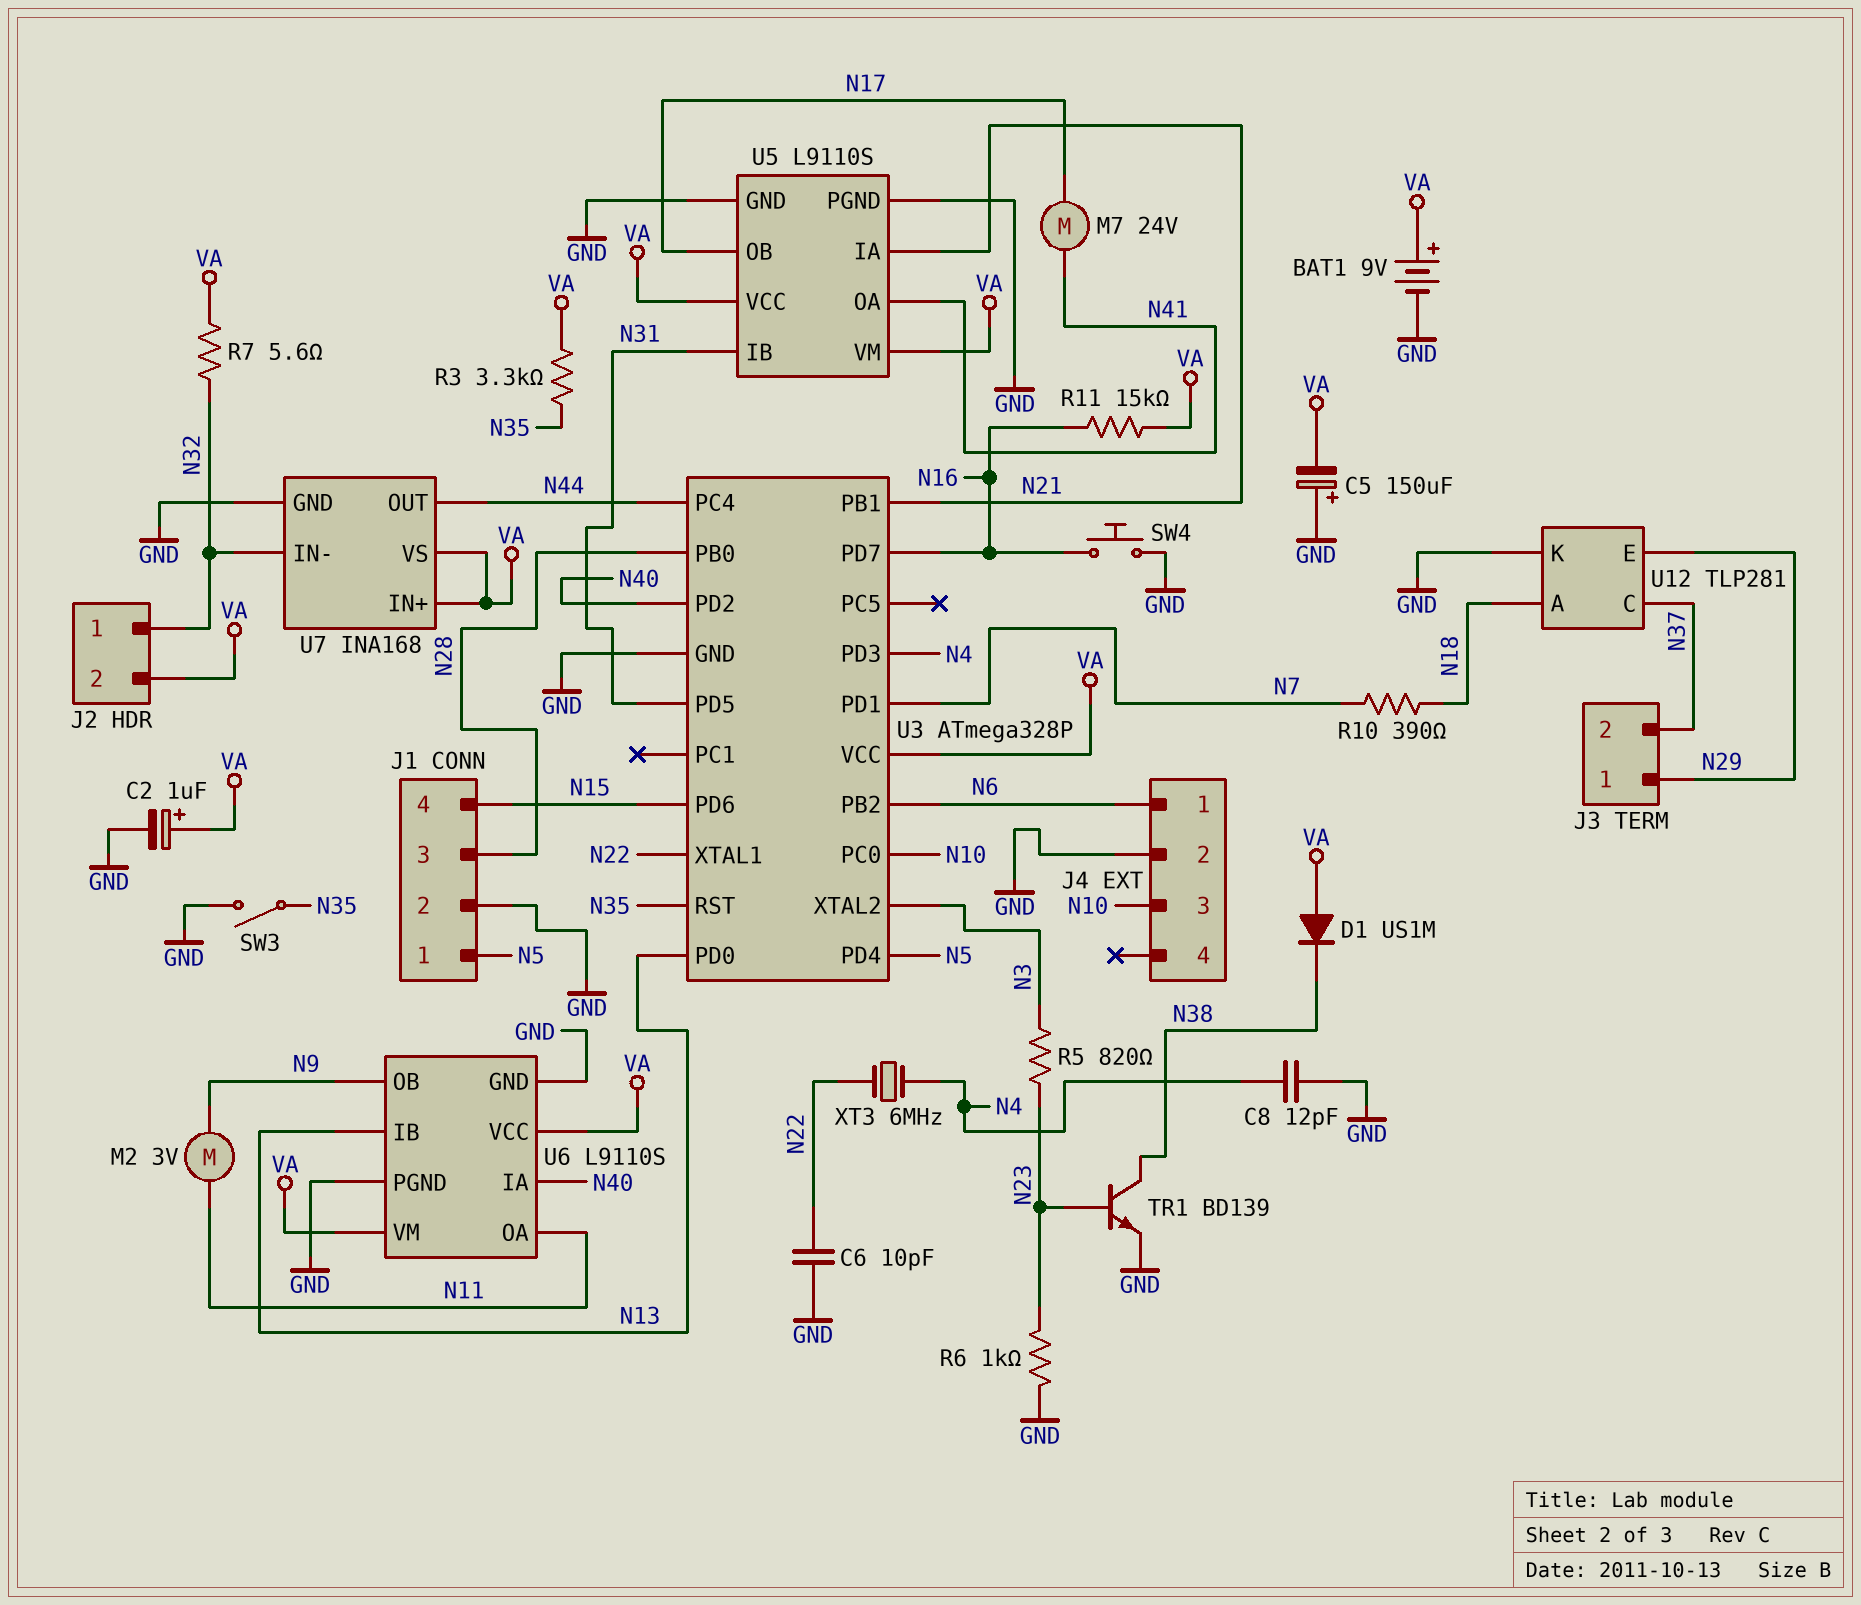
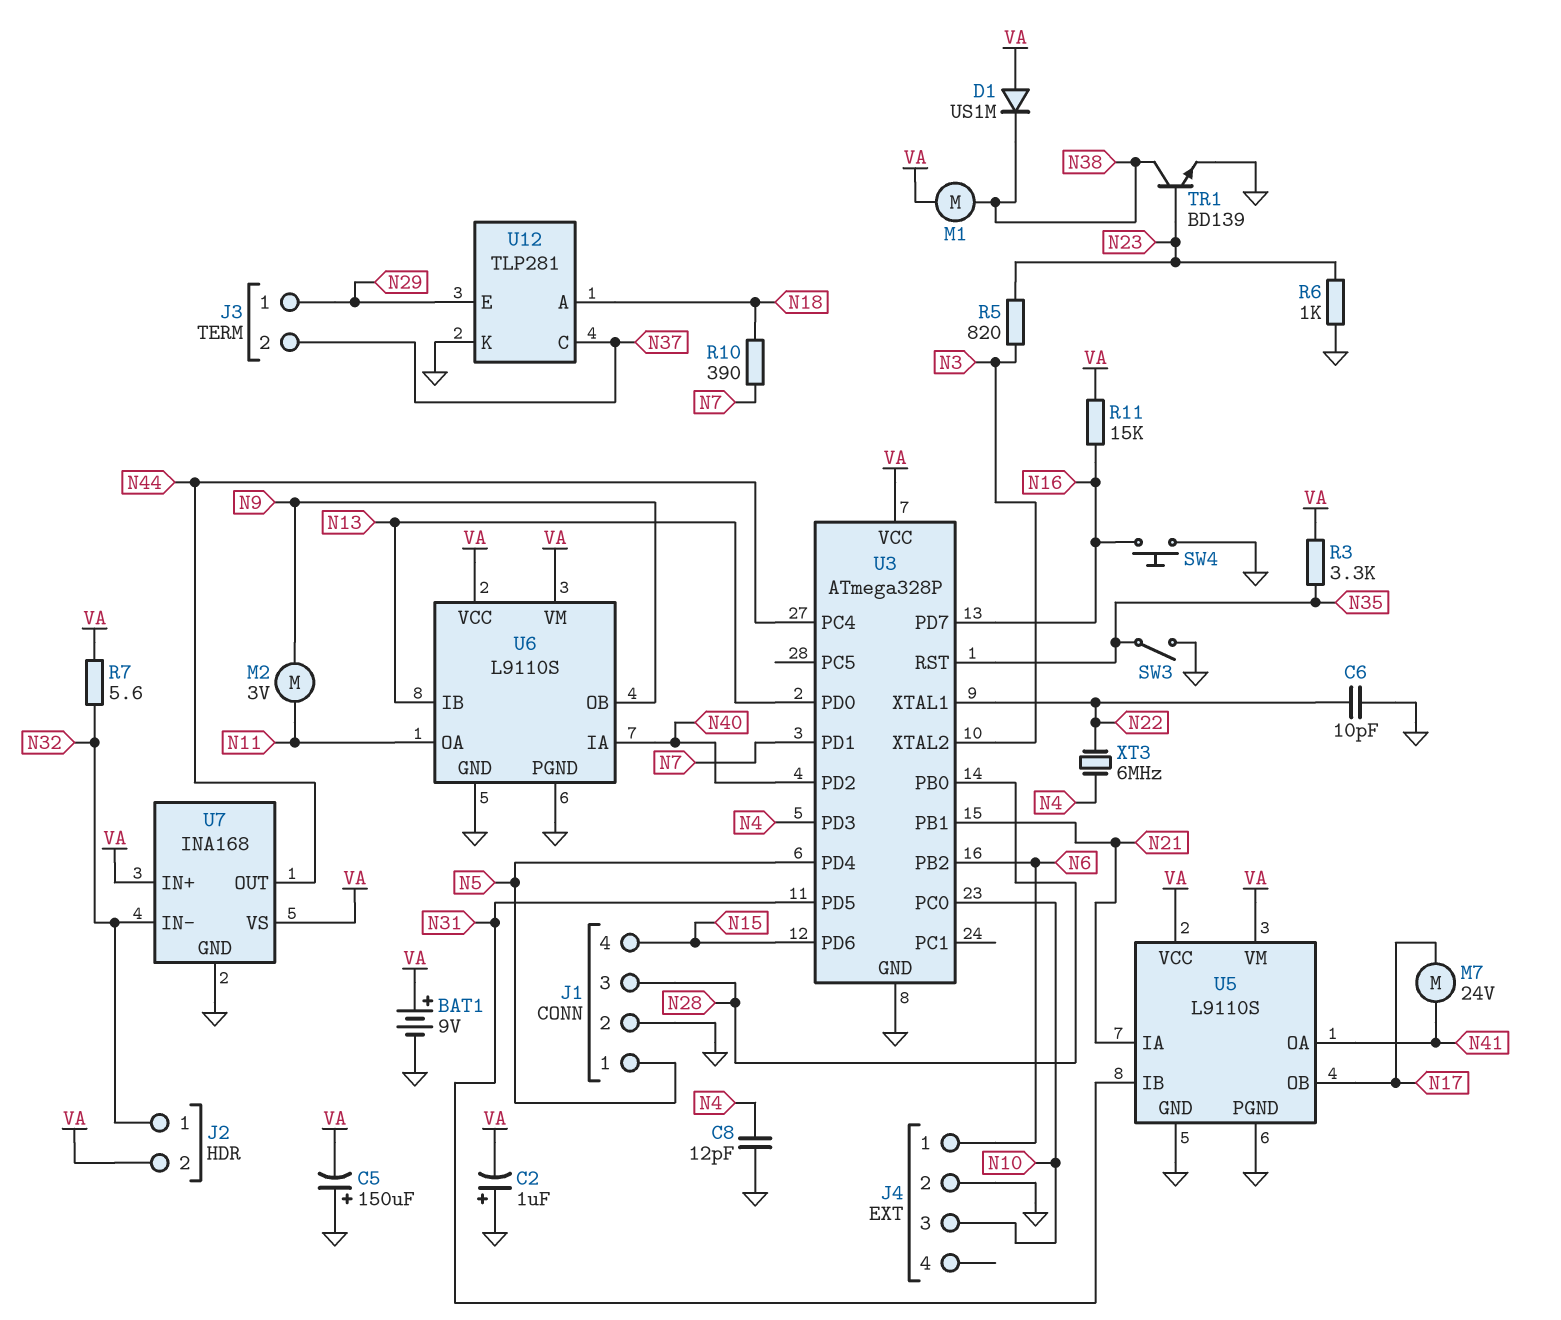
C2: 1uF (plus VA, minus GND) -> 1uF (plus GND, minus VA)
M1: none -> motor (N38, VA)

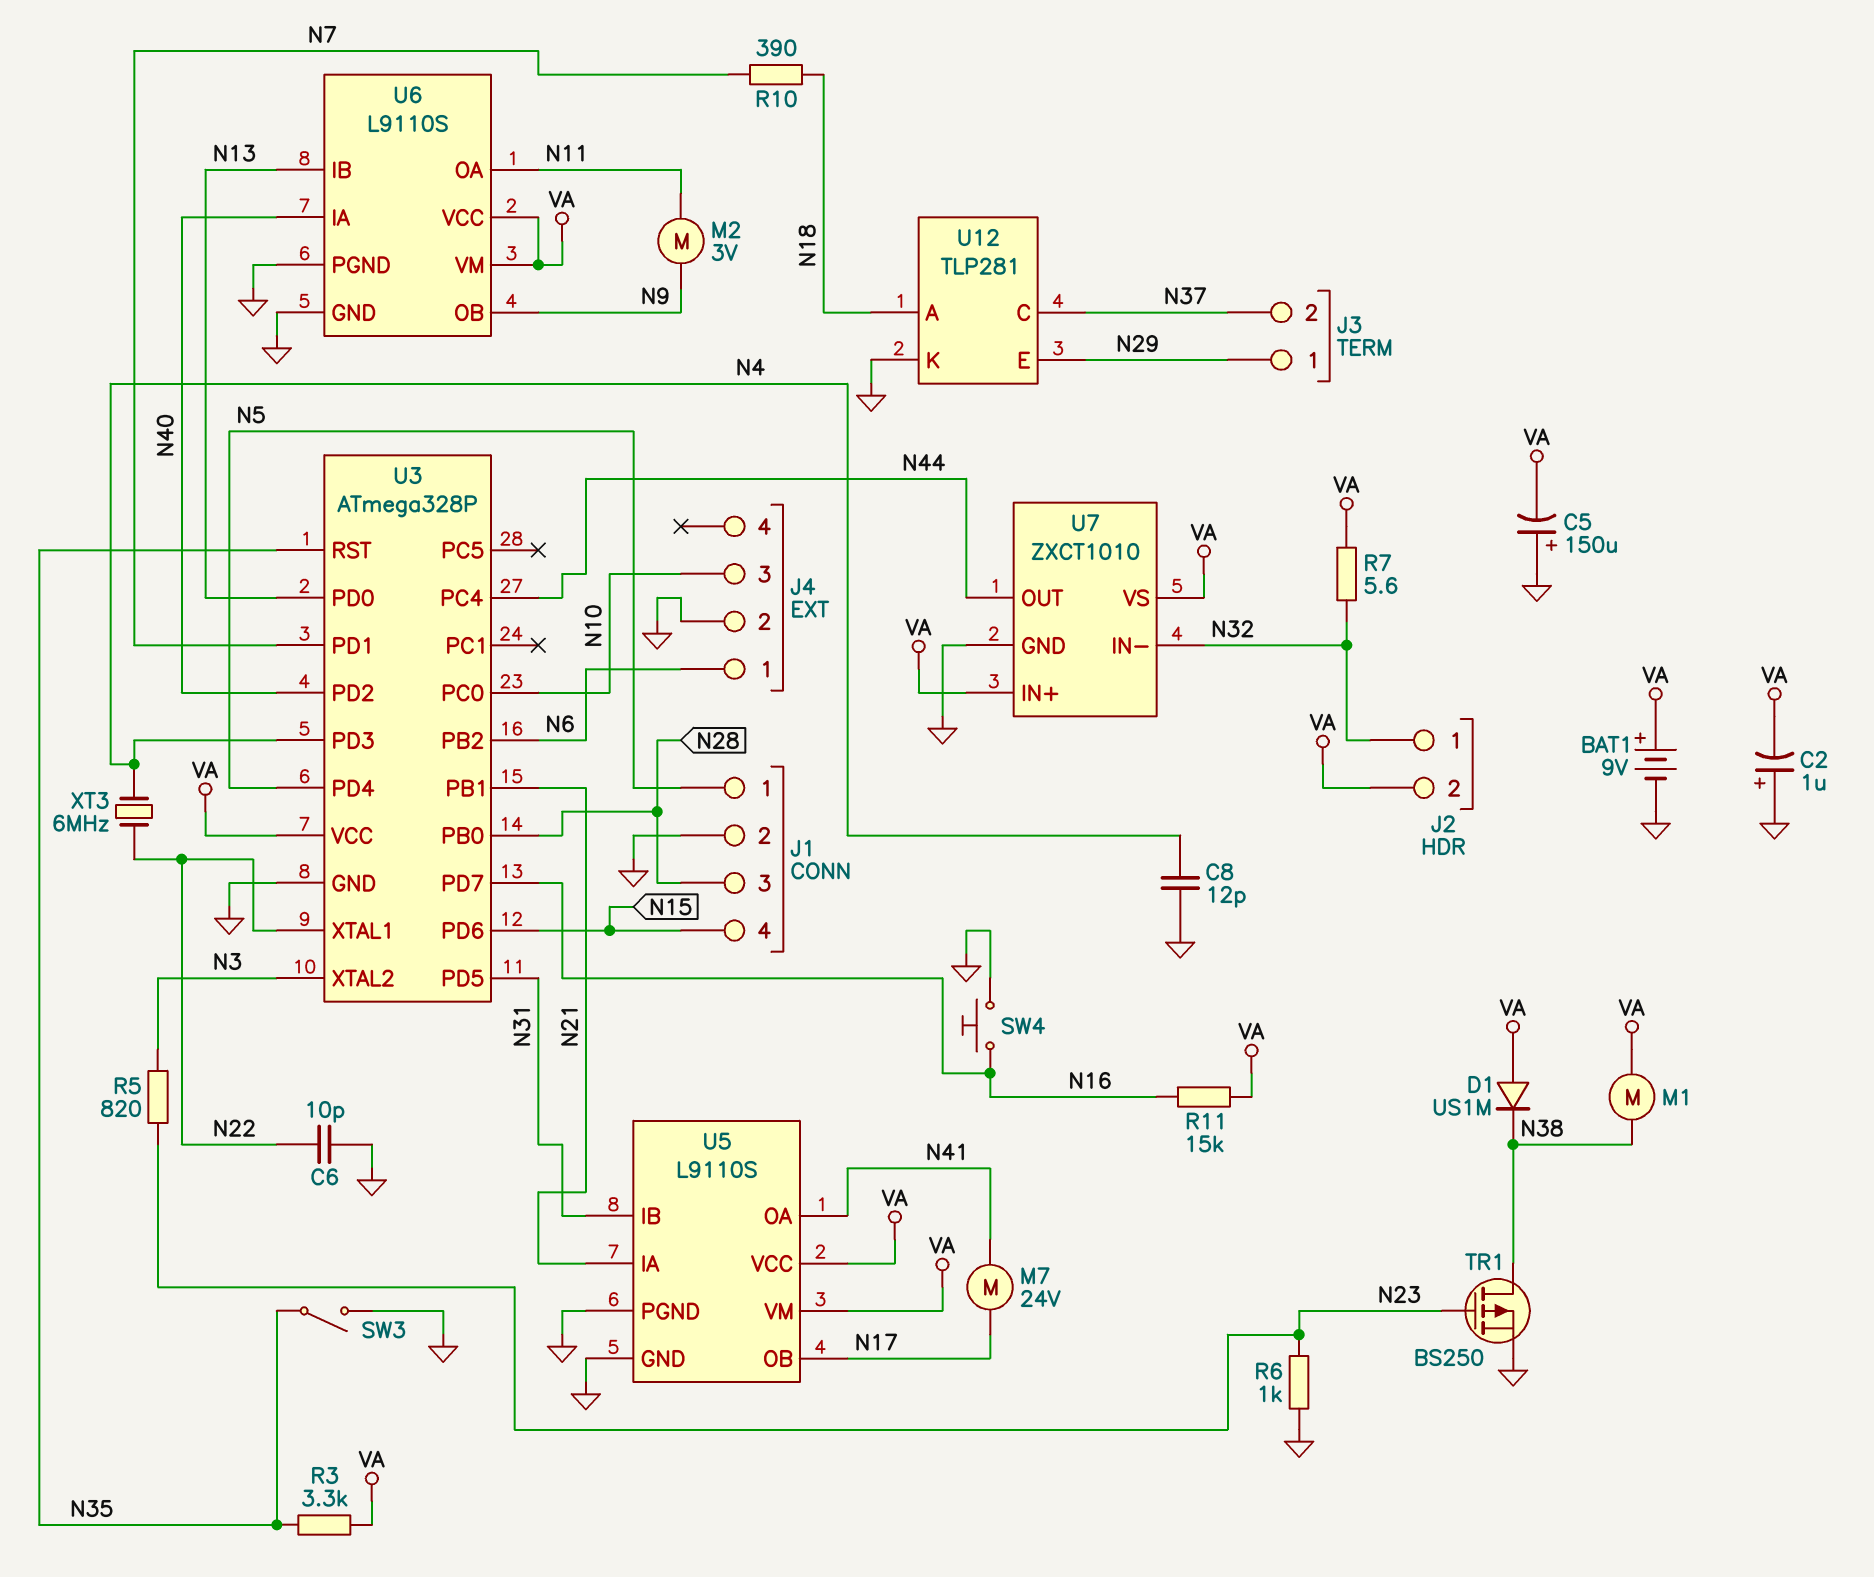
TR1: NPN BD139 (B N23, C N38, E GND) -> PMOS BS250 (G N23, D N38, S GND)
U7: INA168 -> ZXCT1010

